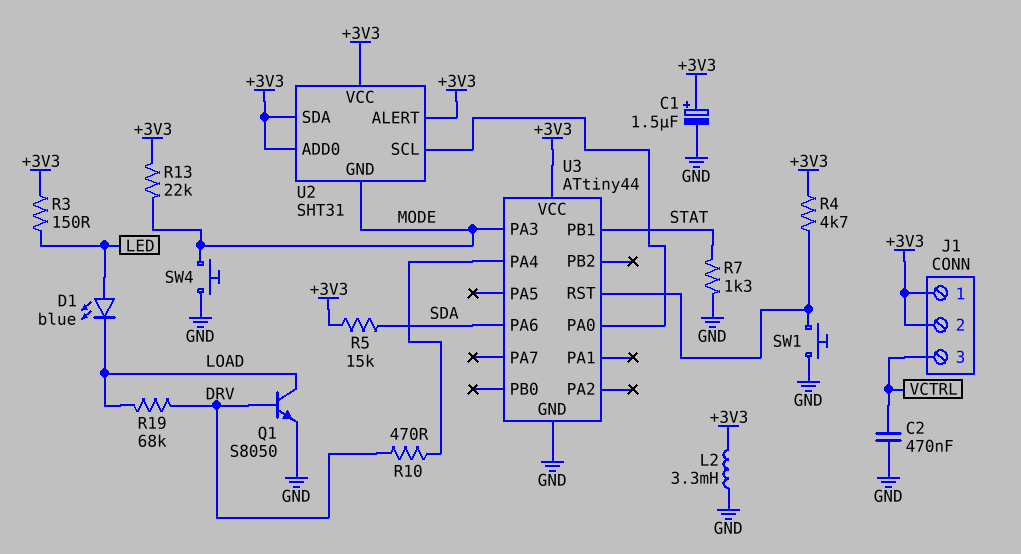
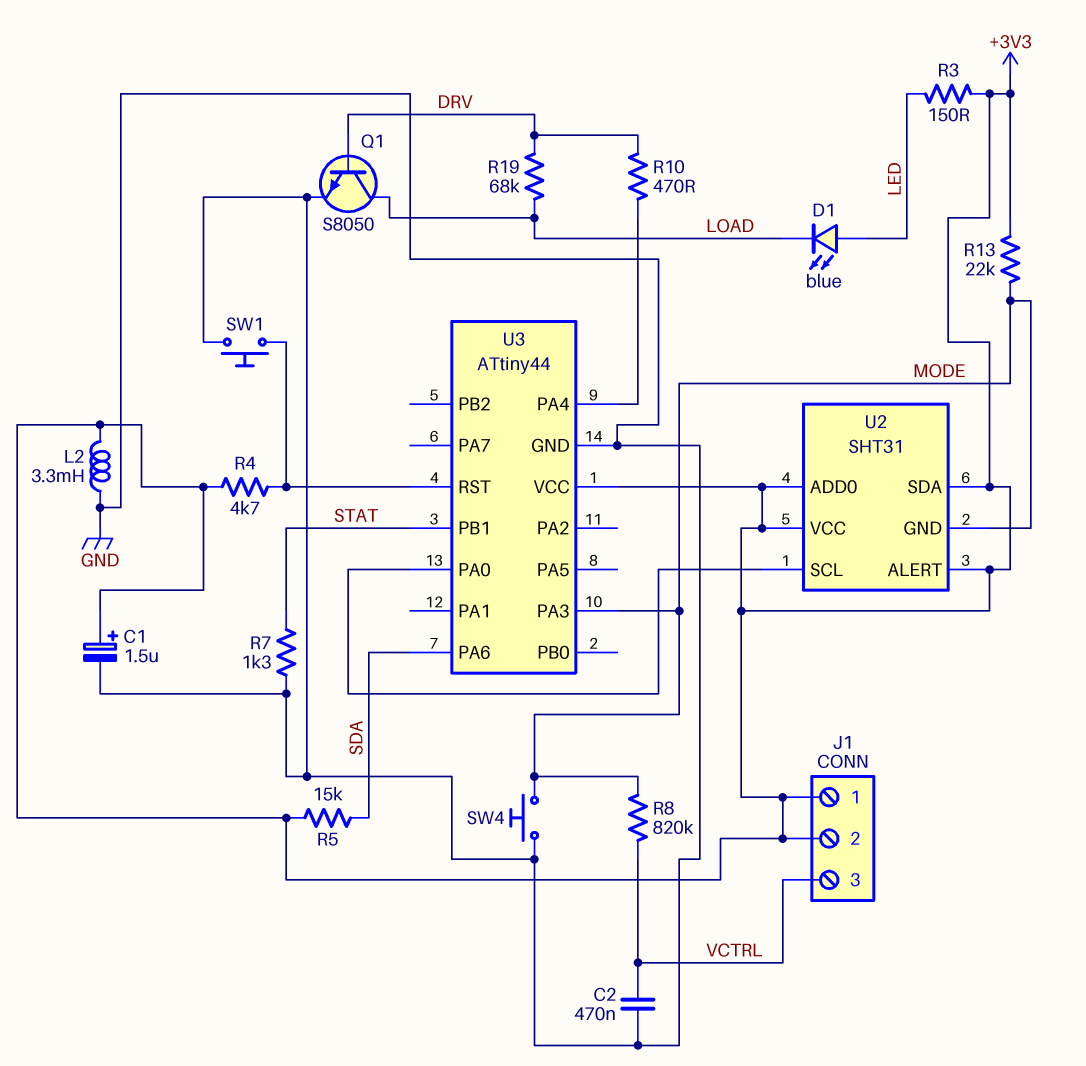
R8: none -> 820k (MODE, VCTRL)

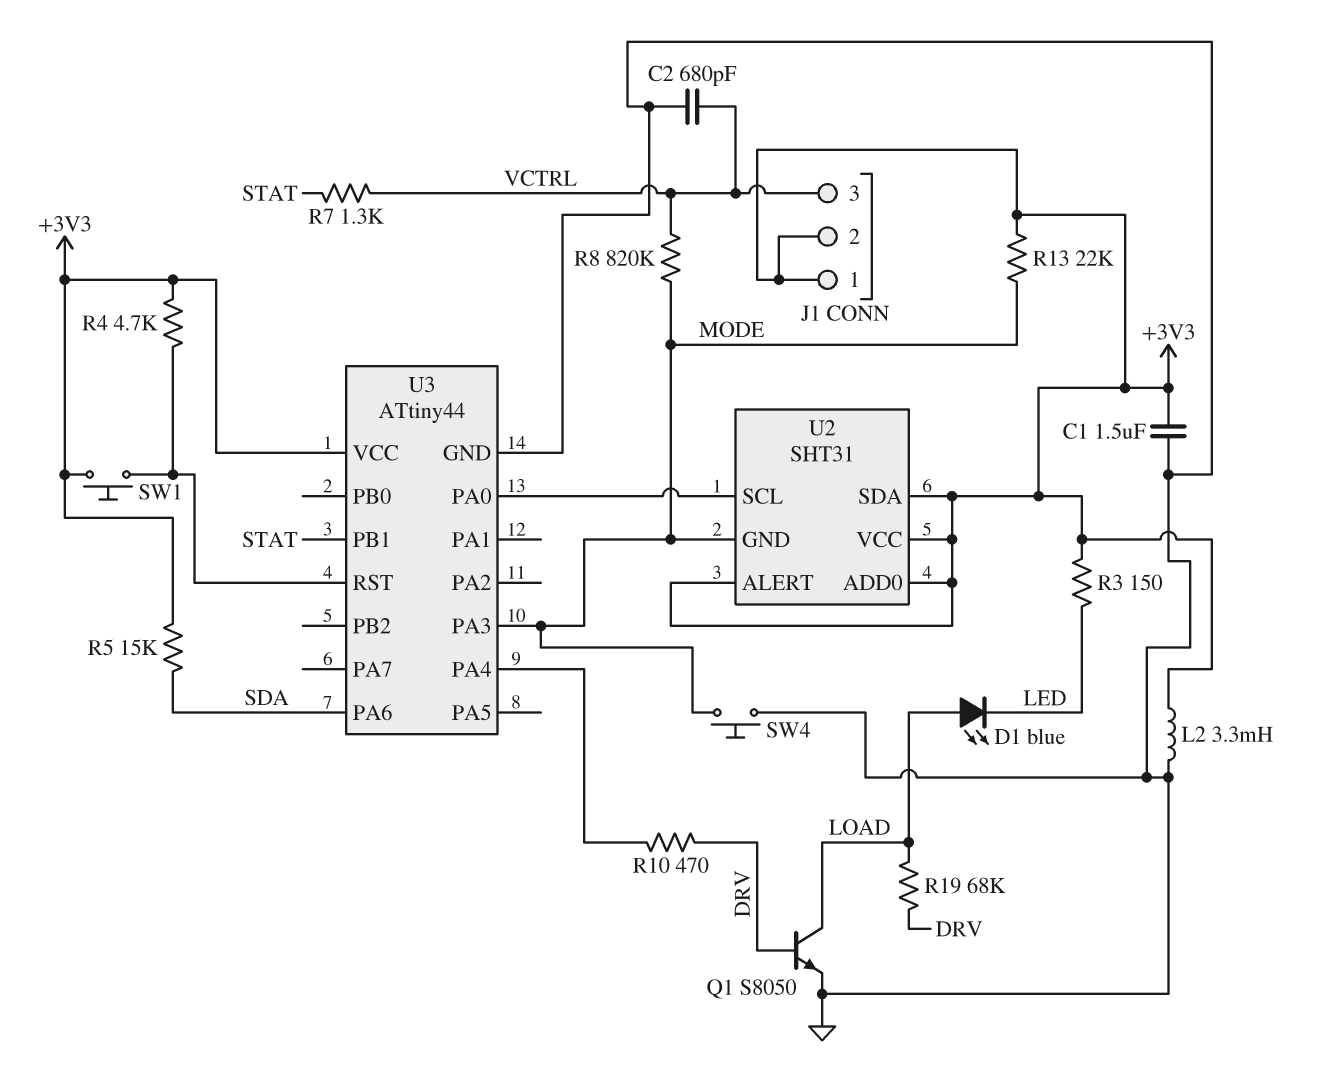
C1: 1.5uF (plus +3V3, minus GND) -> 1.5uF (+3V3, GND)
C2: 470nF (GND, VCTRL) -> 680pF (GND, VCTRL)
D1: LED blue (A LED, K LOAD) -> LED blue (A LOAD, K LED)
R7: 1.3k (GND, STAT) -> 1.3k (STAT, VCTRL)
SW1: button (GND, U3/RST) -> button (+3V3, U3/RST)

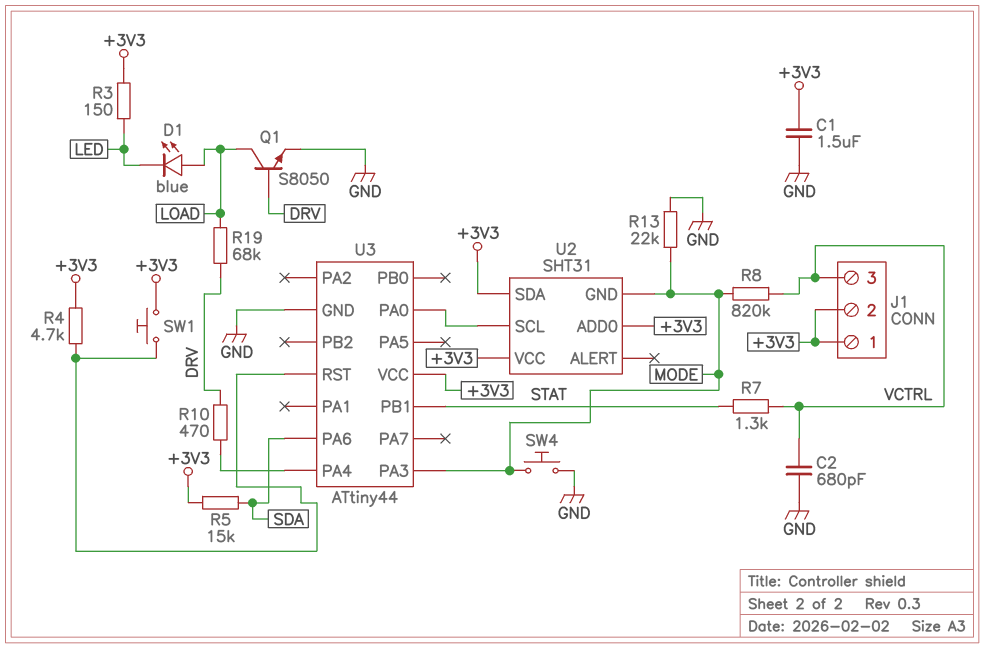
L2: 3.3mH (+3V3, GND) -> none
R13: 22k (+3V3, MODE) -> 22k (GND, MODE)
U2 pin ALERT: +3V3 -> none

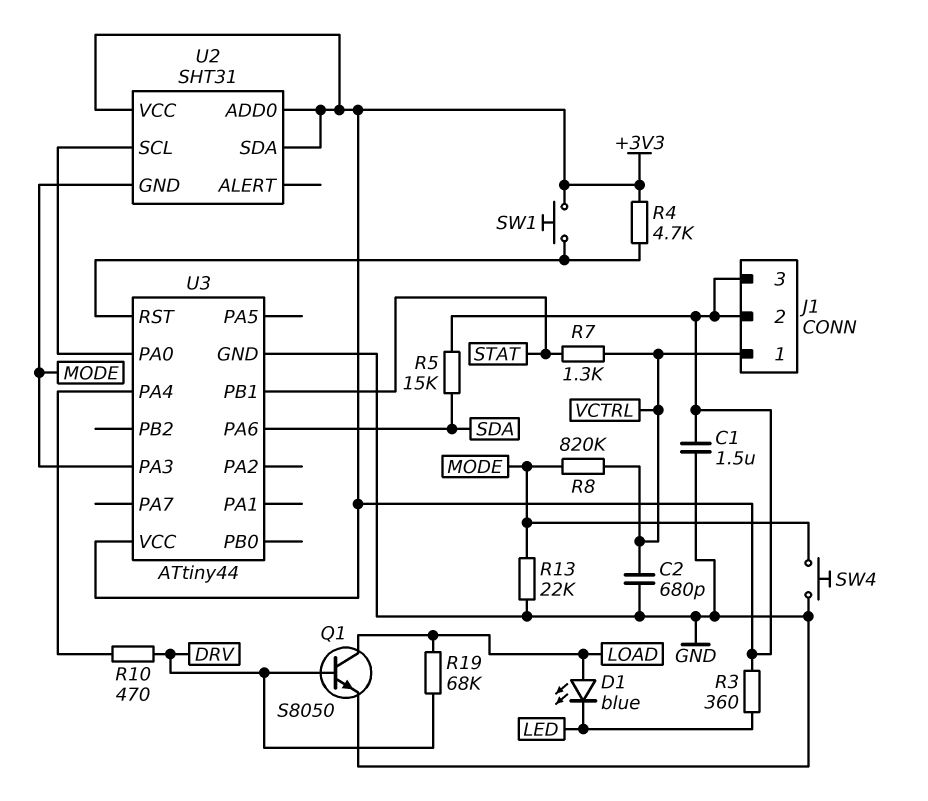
J1 pin 1: +3V3 -> VCTRL
J1 pin 3: VCTRL -> +3V3
R3: 150 (+3V3, LED) -> 360 (+3V3, LED)

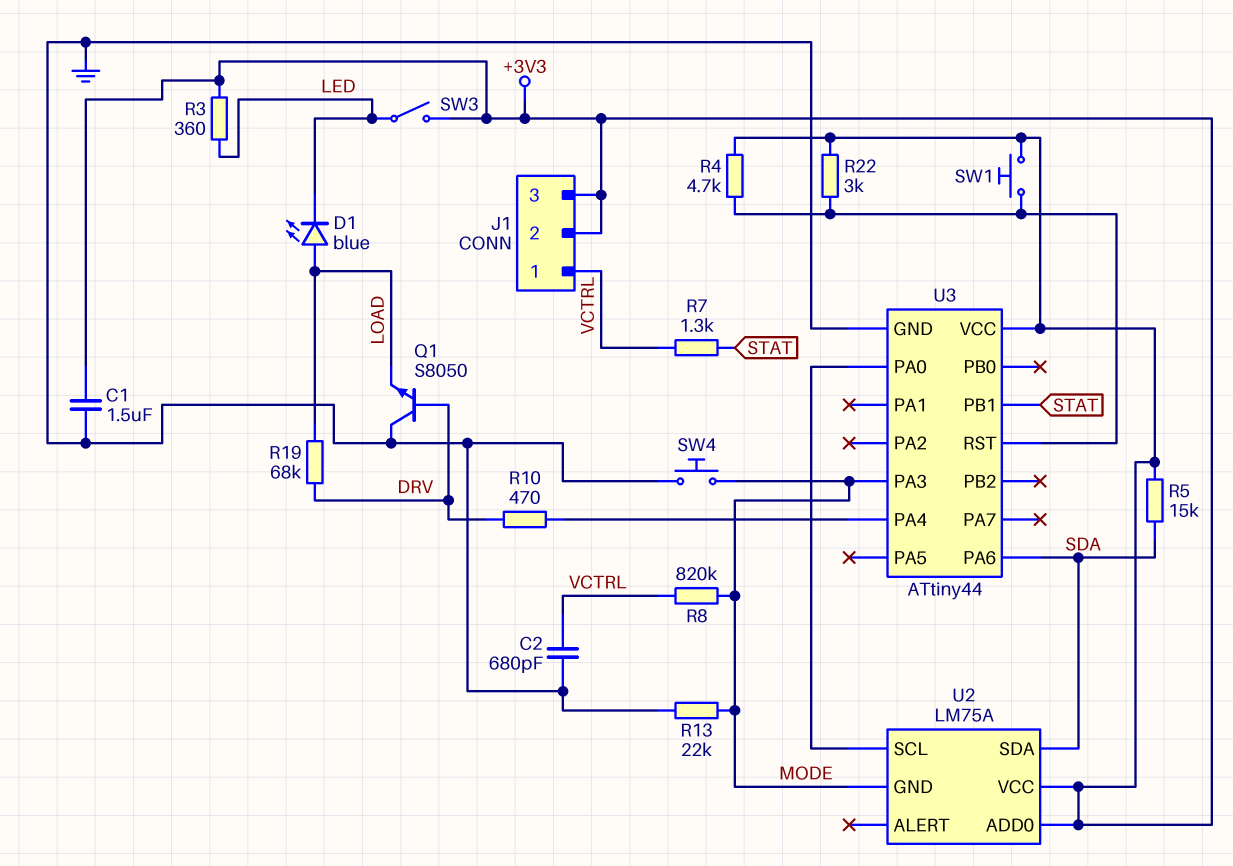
Q1: NPN S8050 (B DRV, C LOAD, E GND) -> NPN S8050 (B DRV, C GND, E LOAD)
R22: none -> 3k (+3V3, U3/RST)
SW3: none -> switch (+3V3, LED)
U2: SHT31 -> LM75A
U2 pin SDA: +3V3 -> SDA

